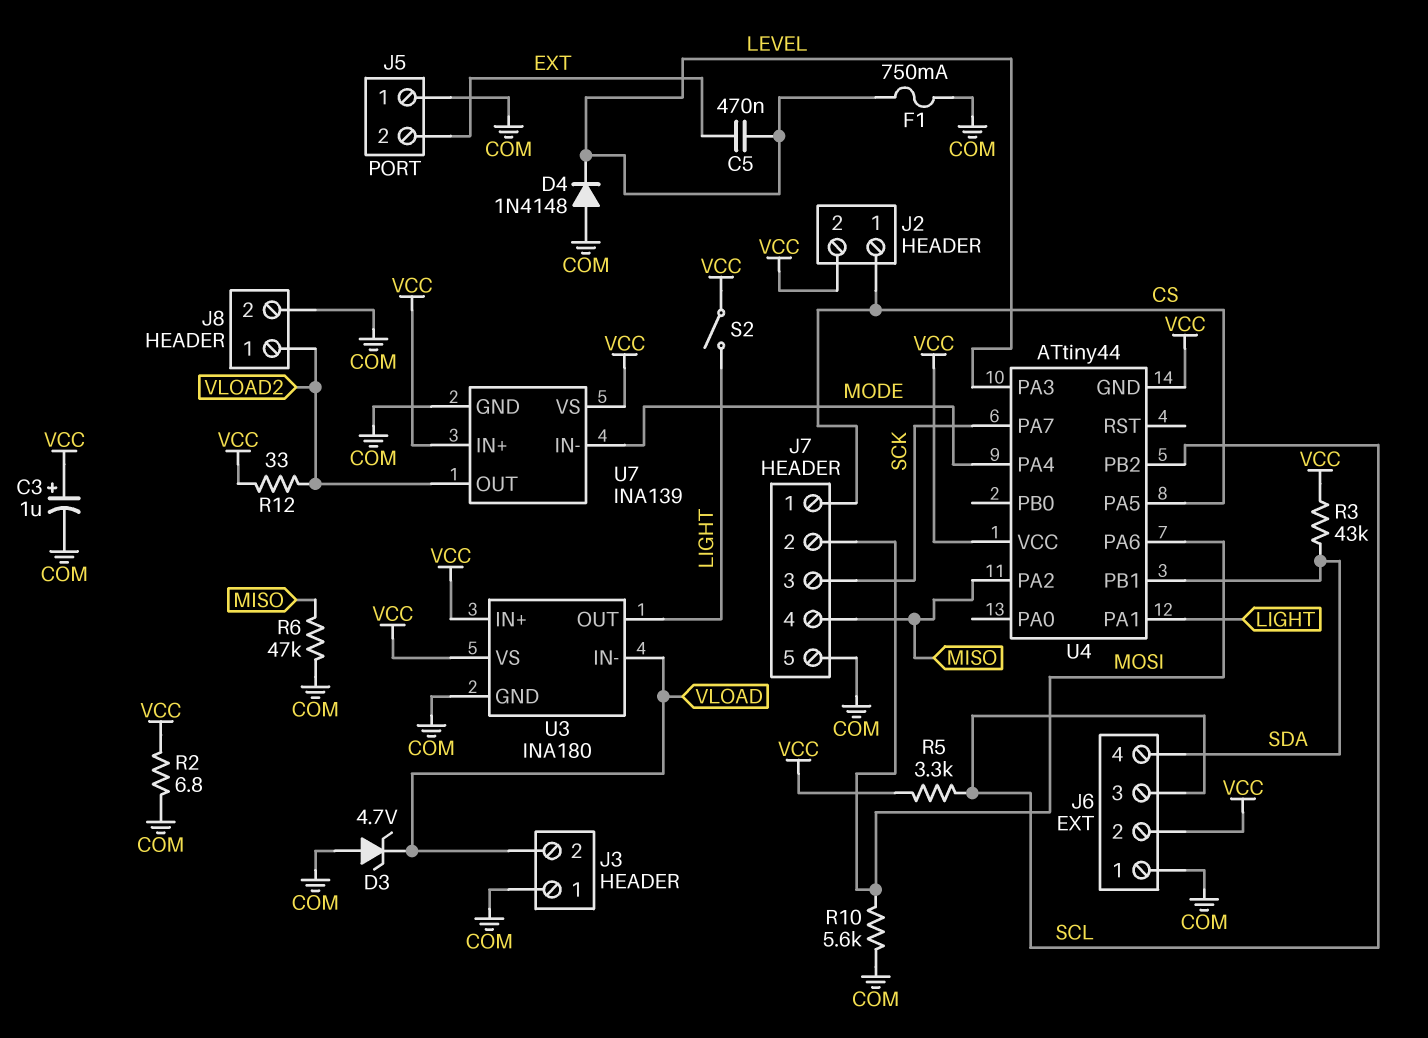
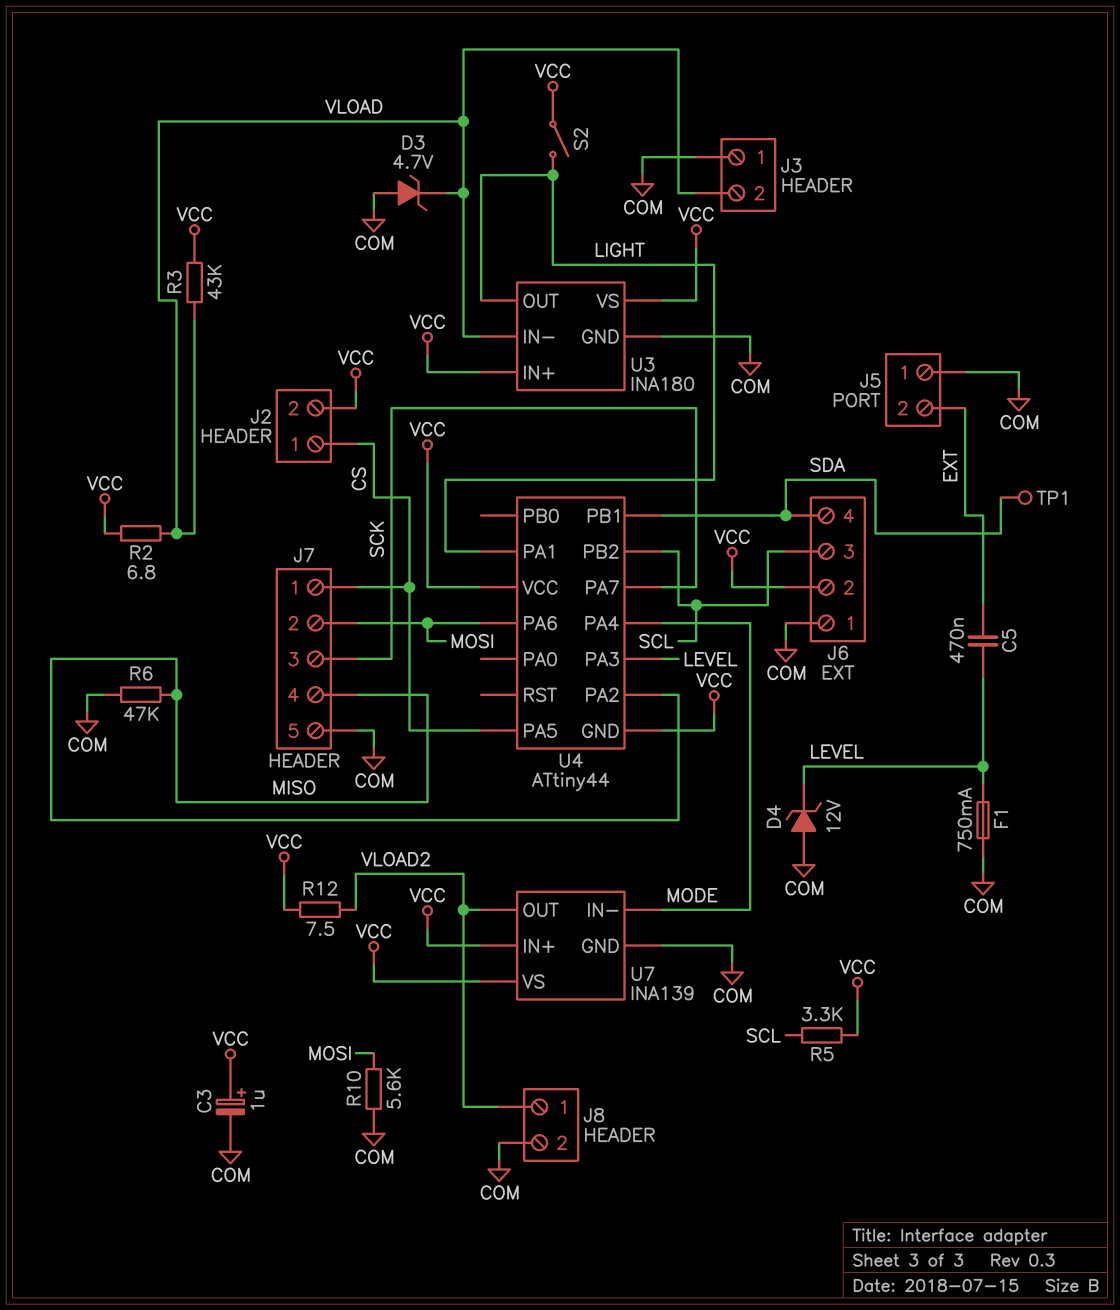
D4: diode 1N4148 (A COM, K LEVEL) -> zener 12V (A COM, K LEVEL)
R2: 6.8 (COM, VCC) -> 6.8 (VCC, VLOAD)
R3: 43k (SDA, VCC) -> 43k (VCC, VLOAD)
R12: 33 (VCC, VLOAD2) -> 7.5 (VCC, VLOAD2)
TP1: none -> test point (SDA)

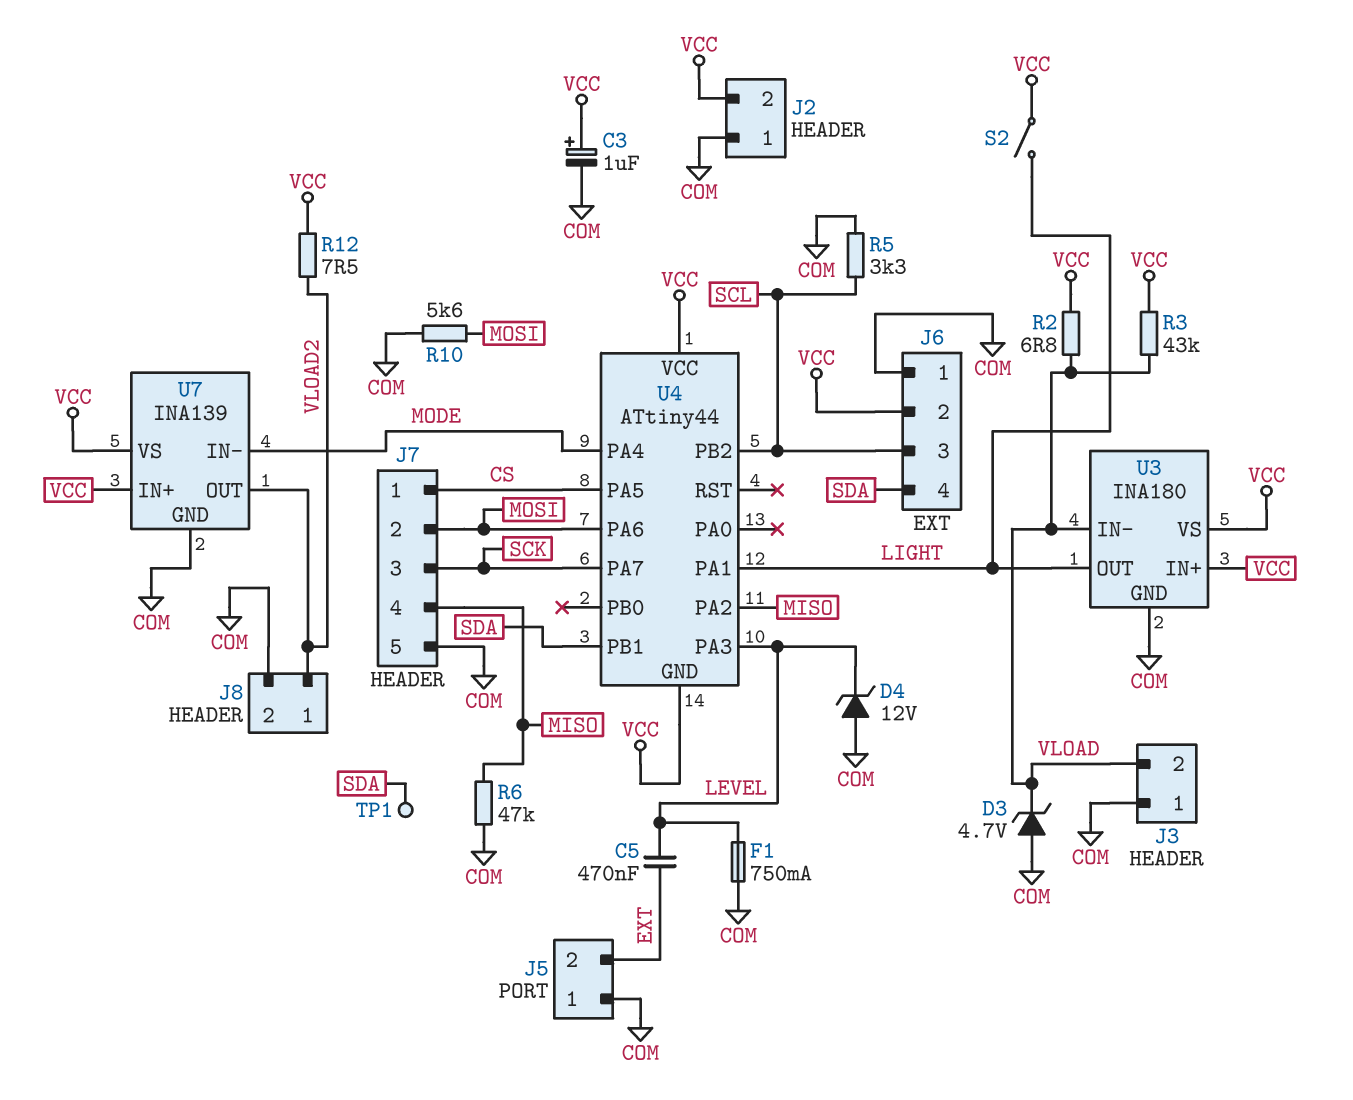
J2 pin 1: CS -> COM
R5: 3.3k (SCL, VCC) -> 3.3k (COM, SCL)

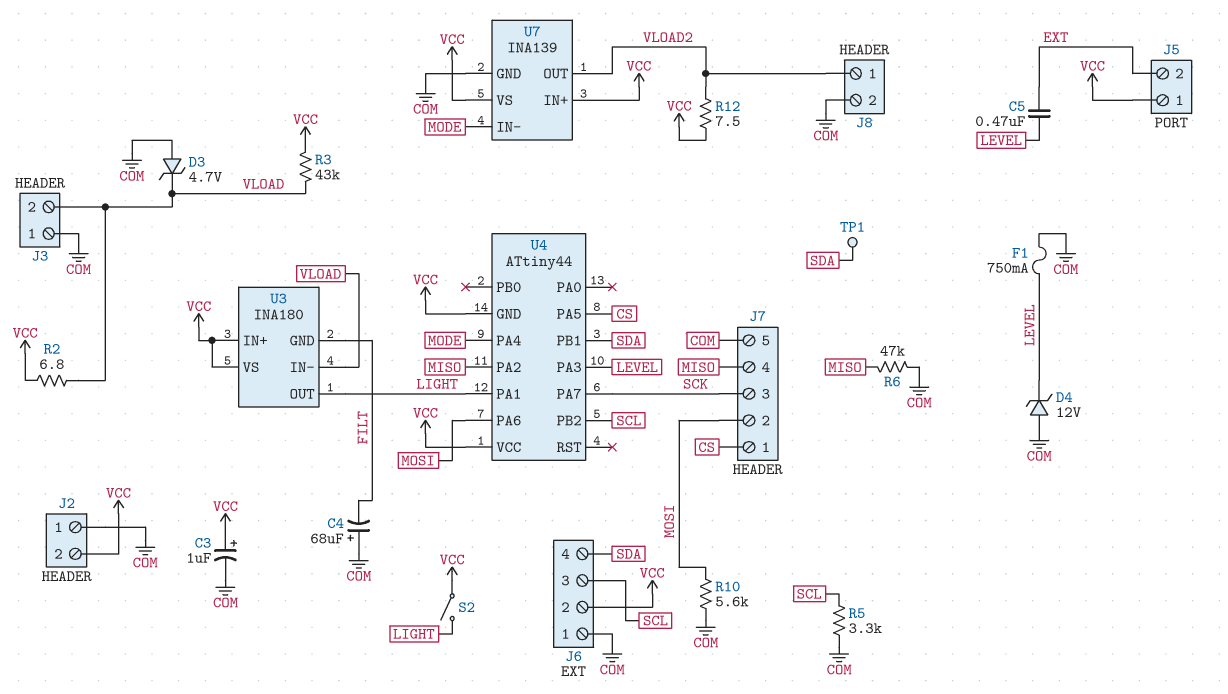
C4: none -> 68uF (plus COM, minus FILT)
J5 pin 1: COM -> VCC
U3 pin GND: COM -> FILT

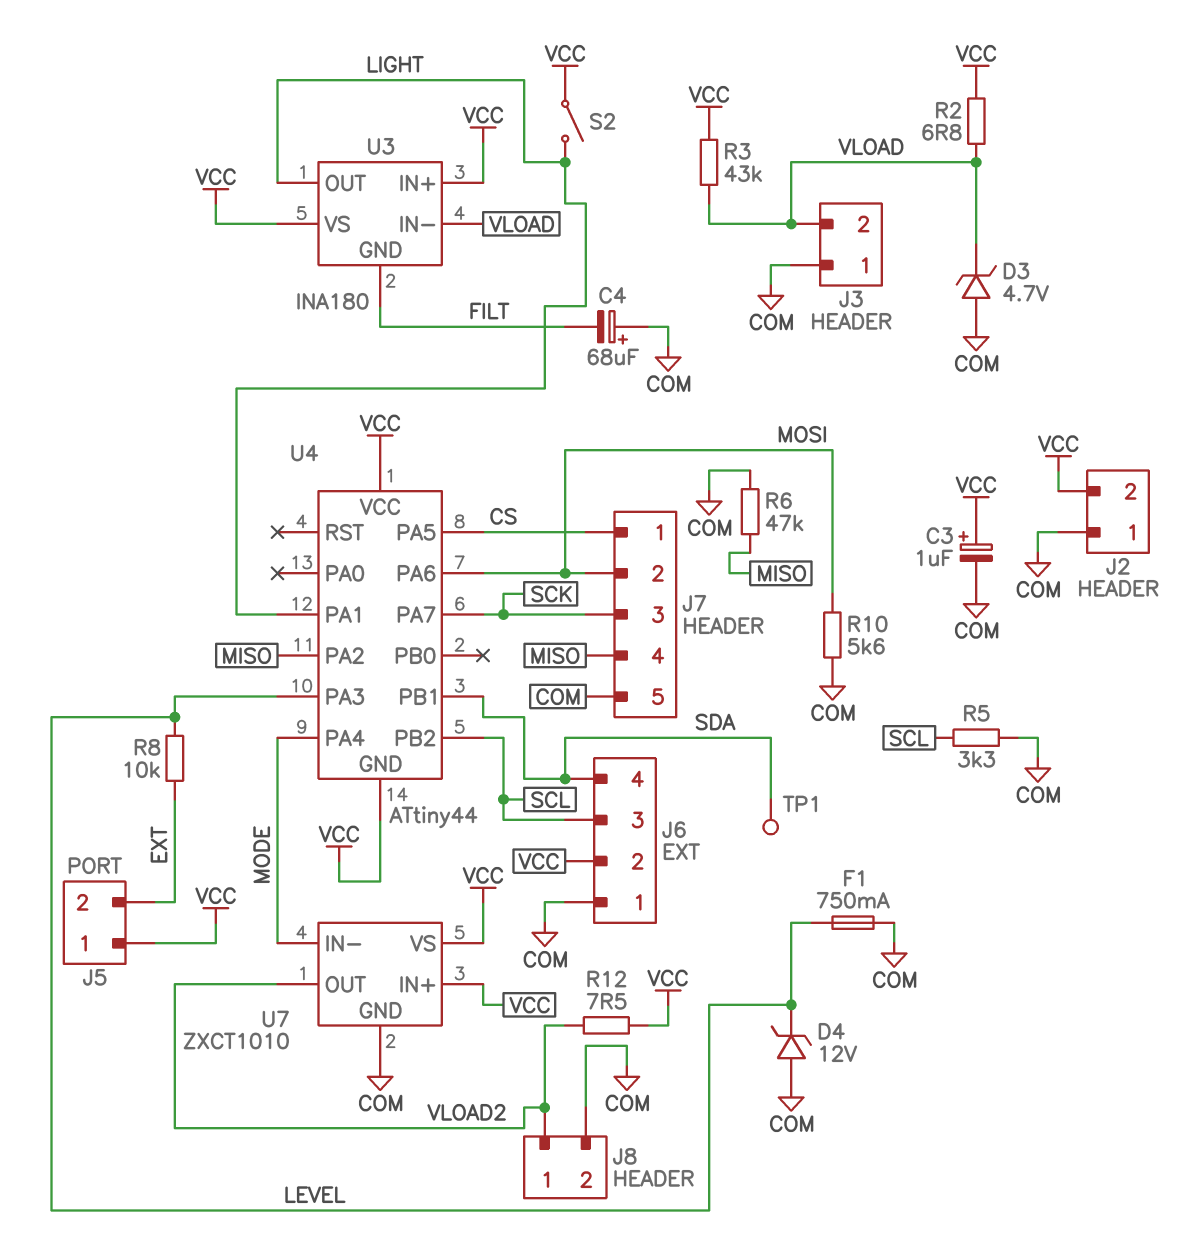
C5: 470nF (EXT, LEVEL) -> none
R8: none -> 10k (EXT, LEVEL)
U7: INA139 -> ZXCT1010

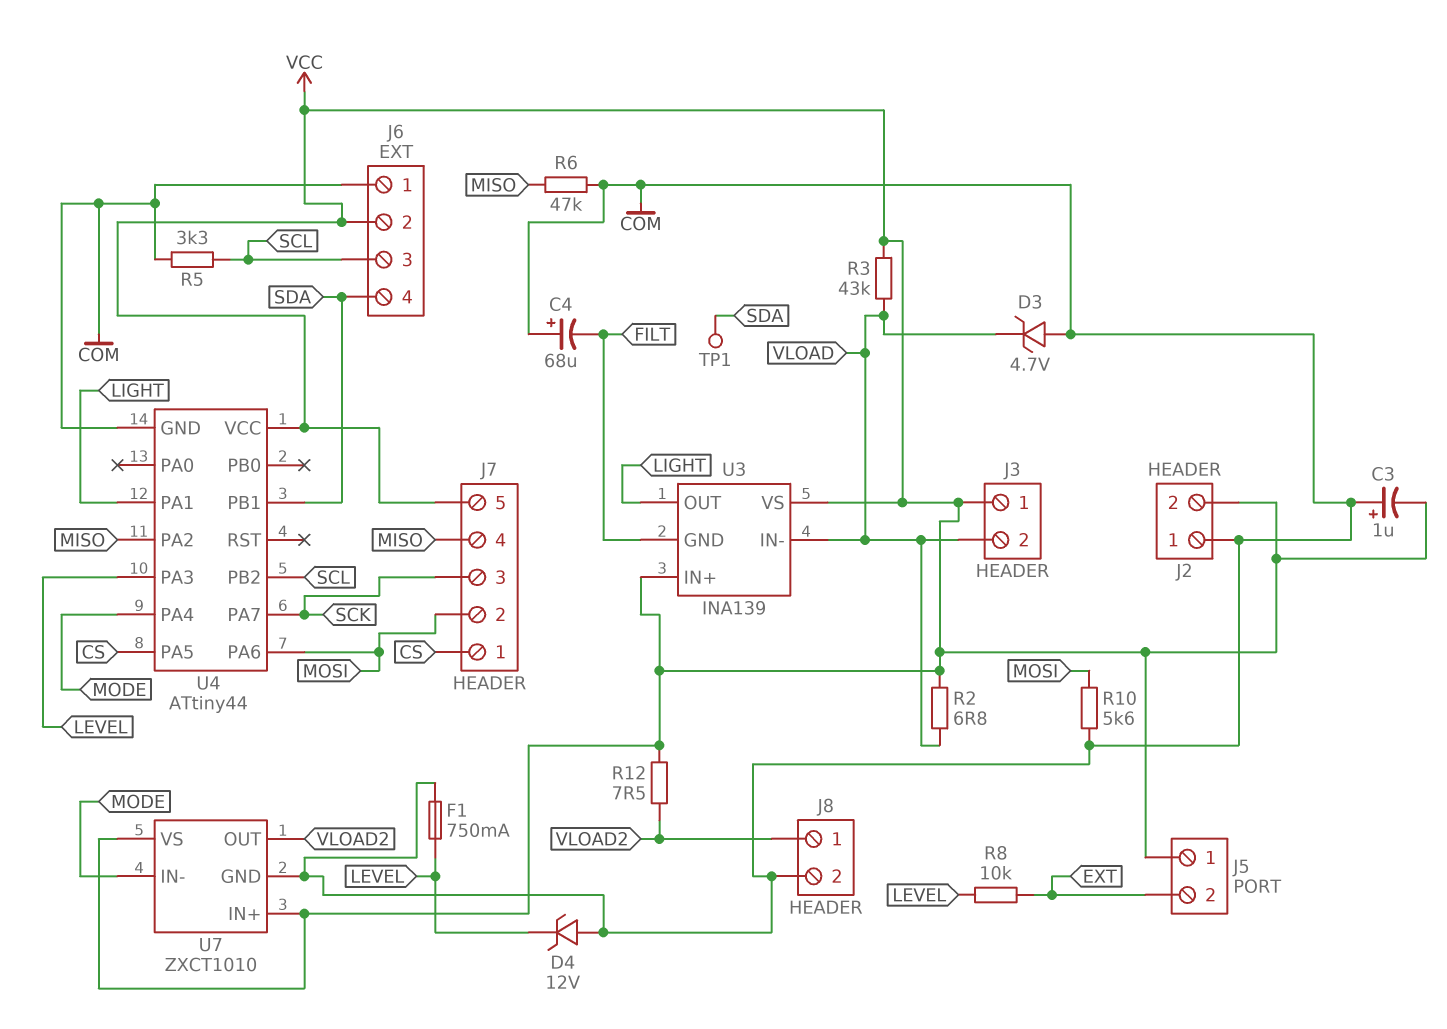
C3: 1uF (plus VCC, minus COM) -> 1uF (plus COM, minus VCC)
J3 pin 1: COM -> VCC
J7 pin 5: COM -> VCC
S2: switch (LIGHT, VCC) -> none
U3: INA180 -> INA139
U4 pin GND: VCC -> COM

